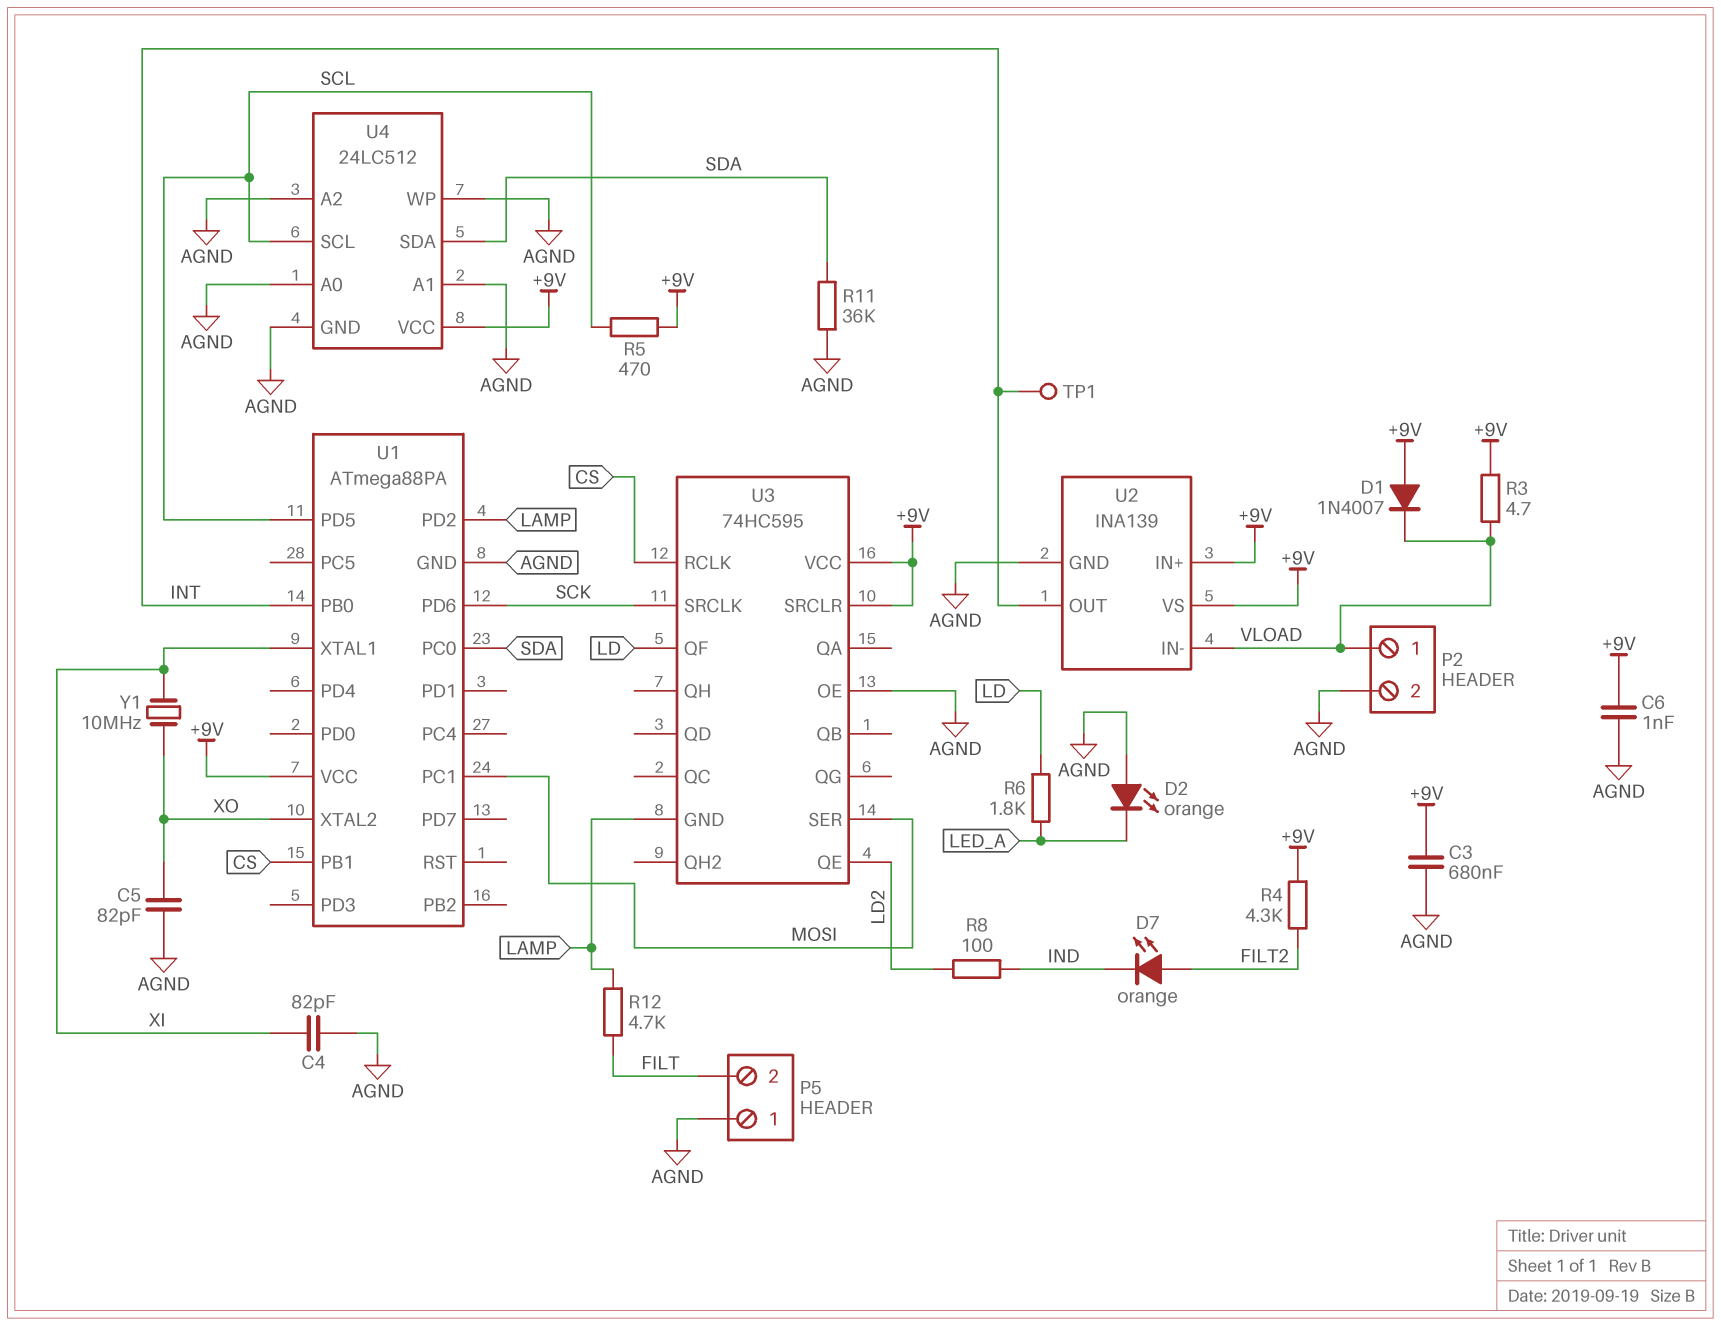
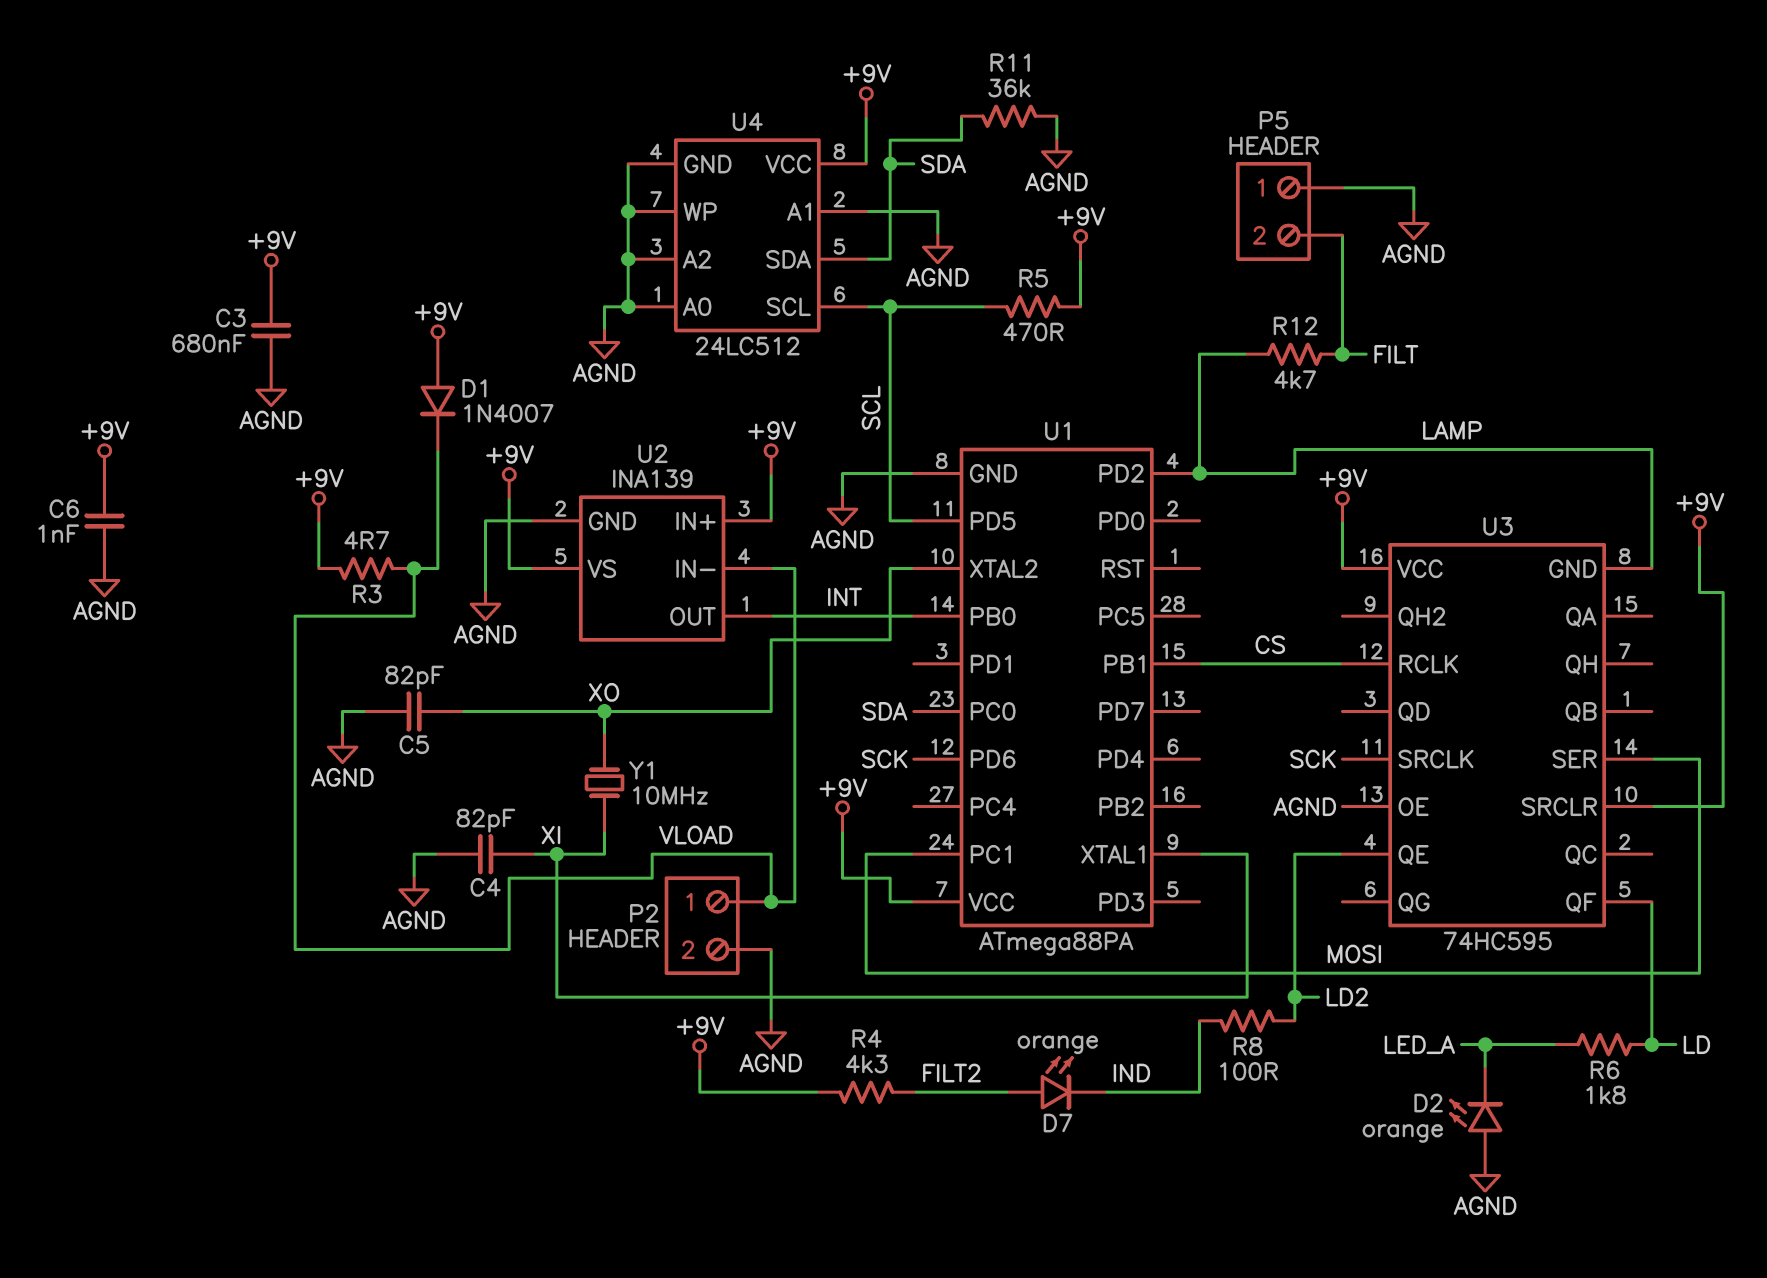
TP1: test point (INT) -> none

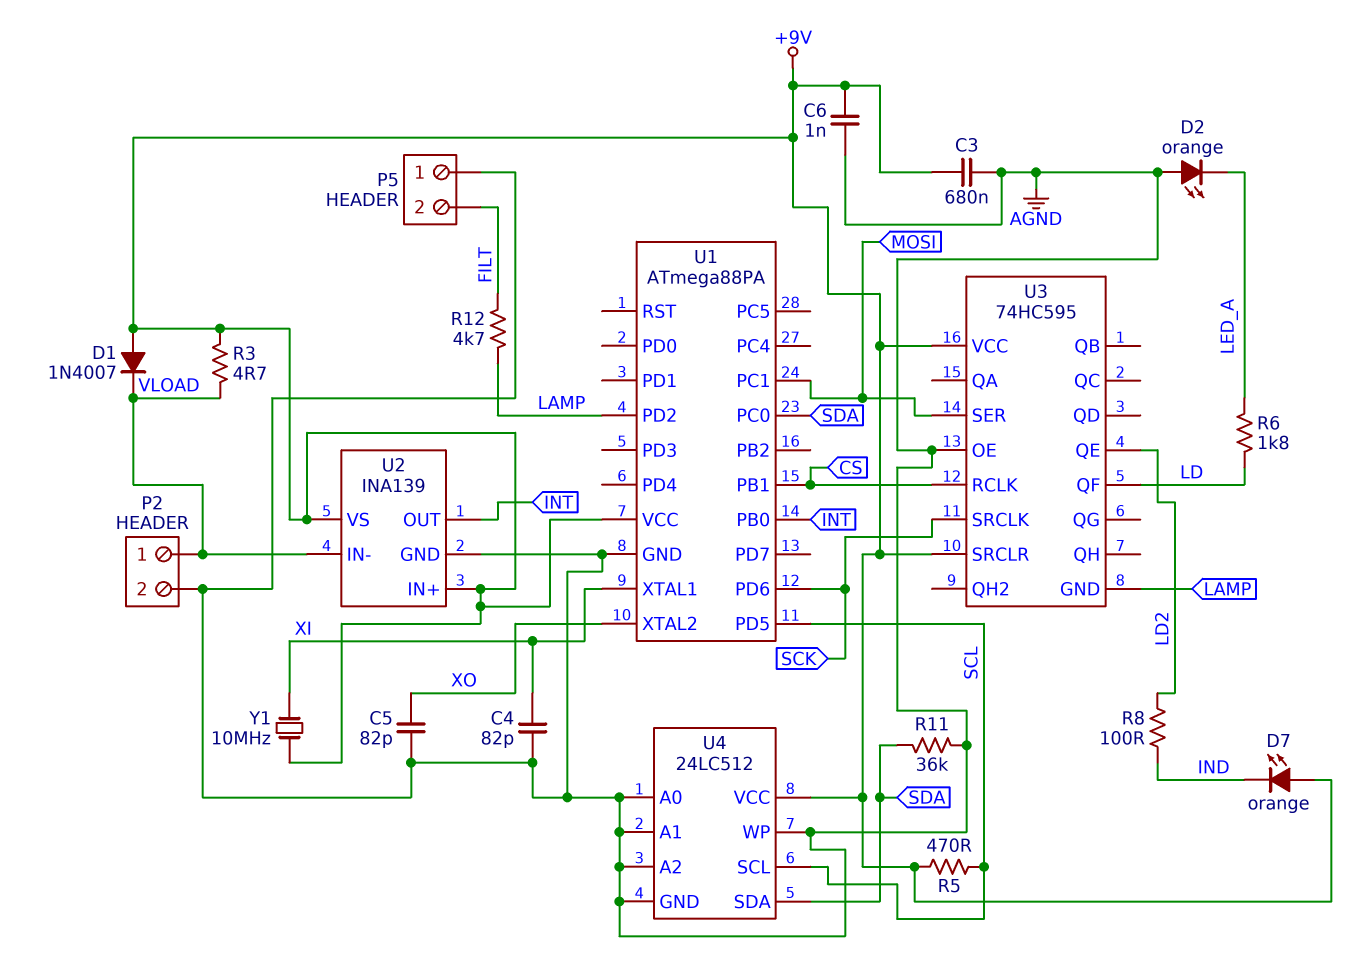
D7: LED orange (A FILT2, K IND) -> LED orange (A +9V, K IND)
R4: 4.3k (+9V, FILT2) -> none
Y1: 10MHz (XI, XO) -> 10MHz (+9V, XI)

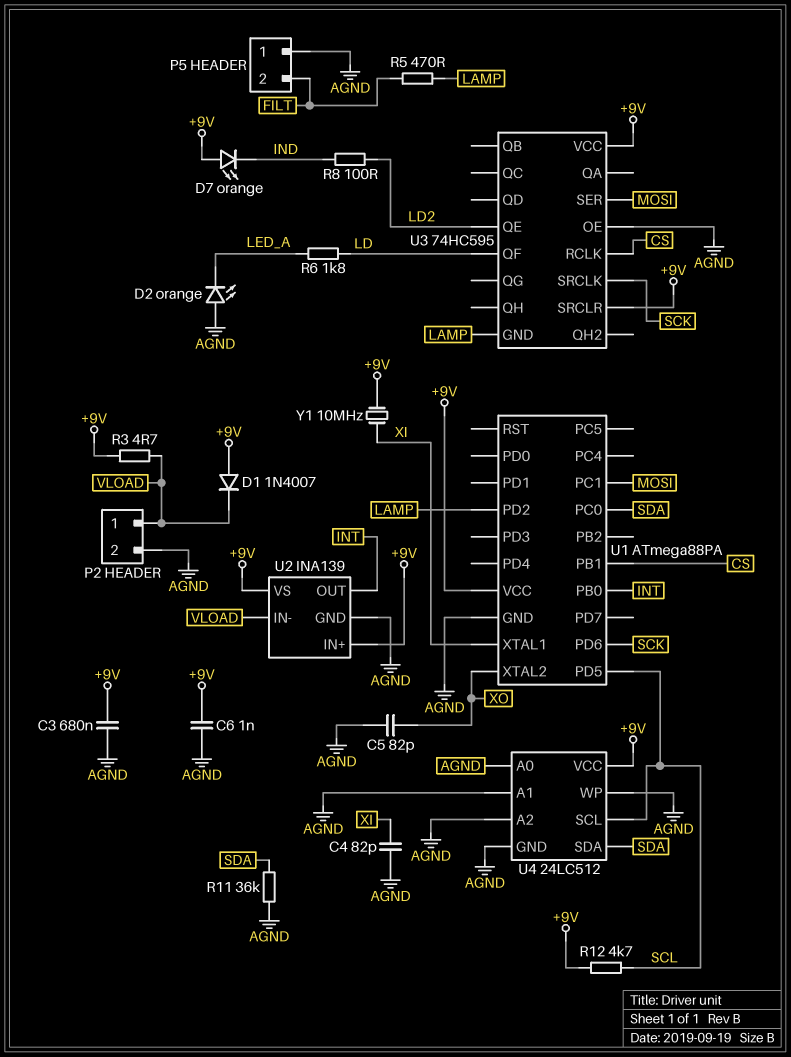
R5: 470 (+9V, SCL) -> 470 (FILT, LAMP)
R12: 4.7k (FILT, LAMP) -> 4.7k (+9V, SCL)

